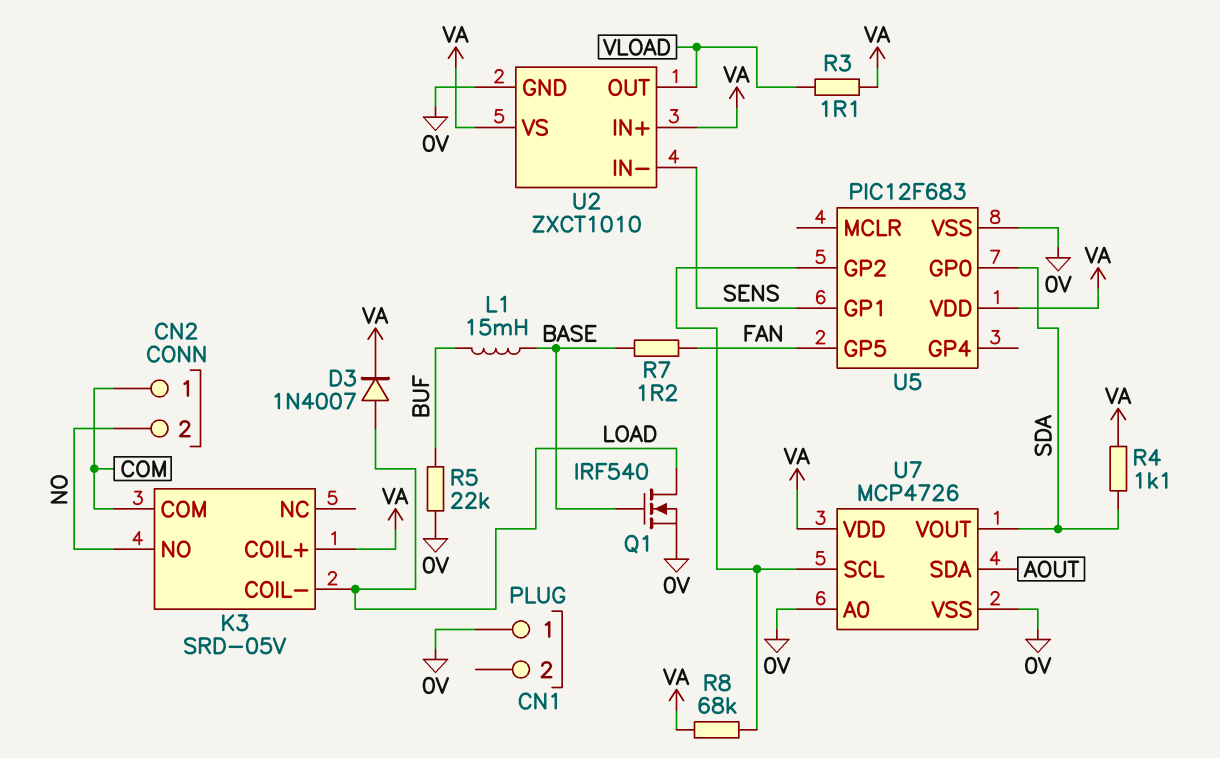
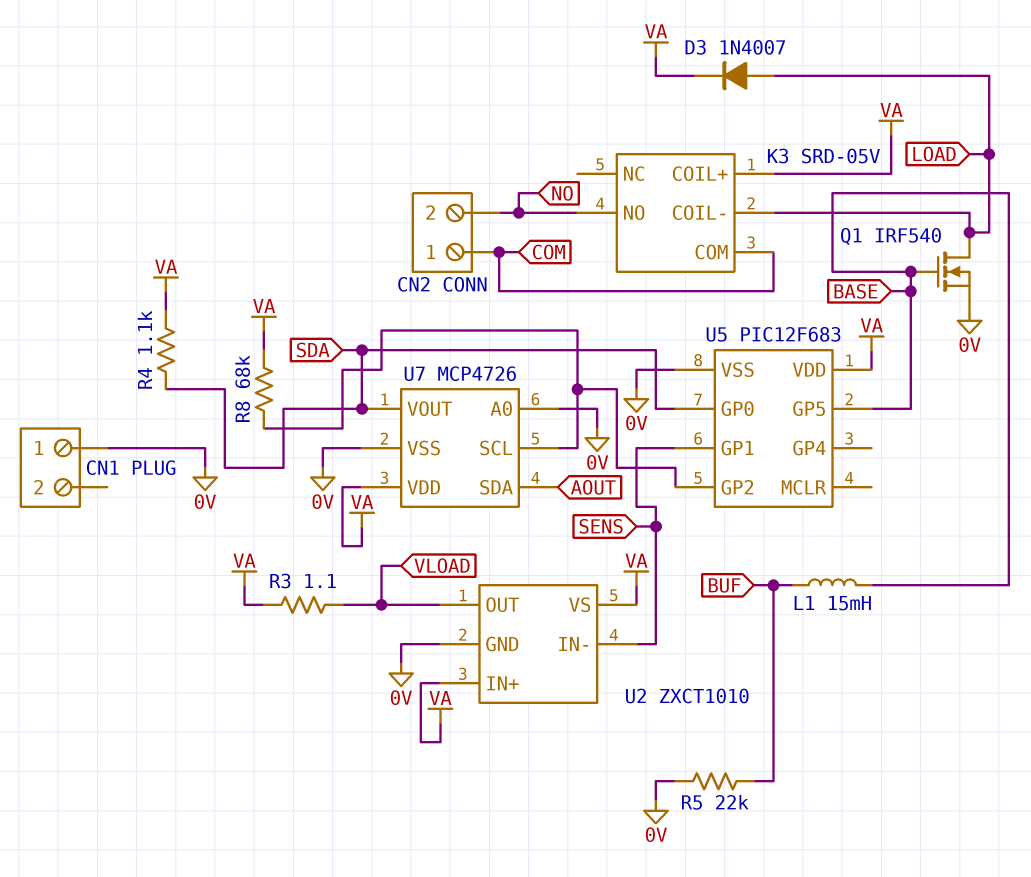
R7: 1.2 (BASE, FAN) -> none
U5 pin GP5: FAN -> BASE

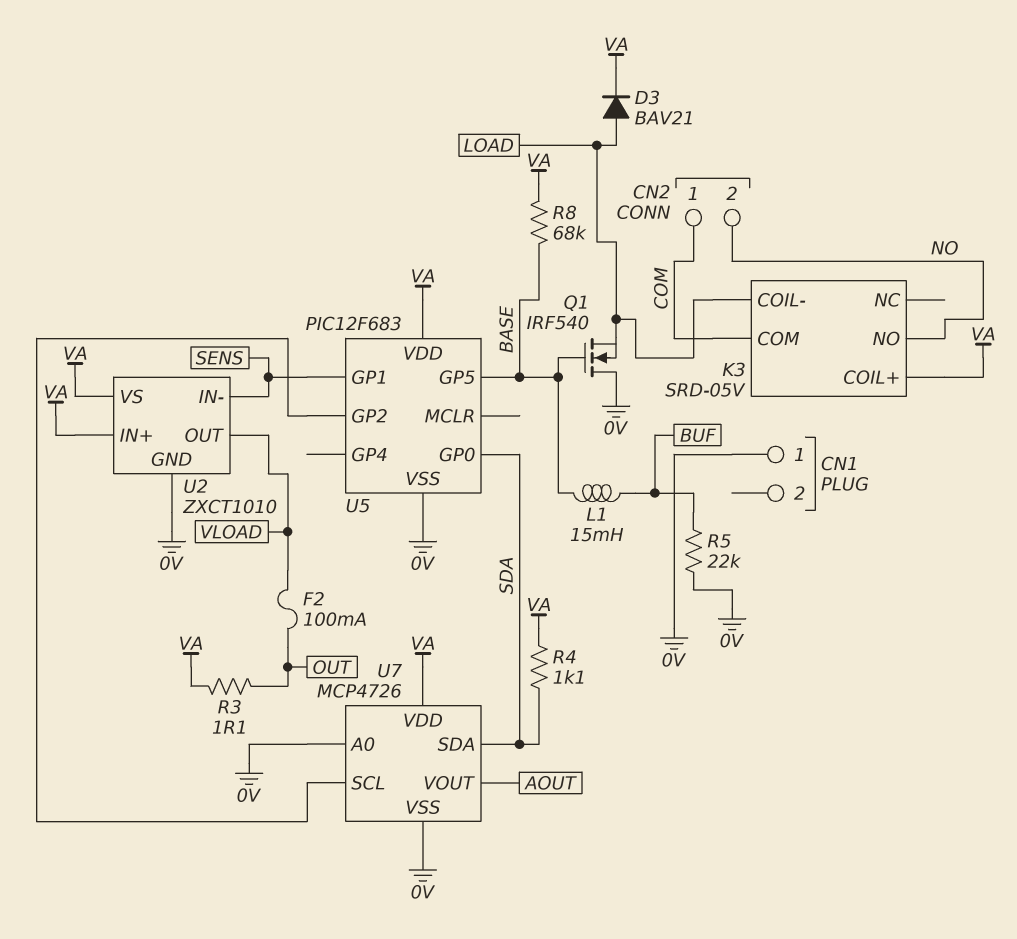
D3: diode 1N4007 (A LOAD, K VA) -> diode BAV21 (A LOAD, K VA)
F2: none -> 100mA (OUT, VLOAD)
Q1: NMOS IRF540 (G BASE, D LOAD, S 0V) -> NMOS IRF540 (G BASE, D 0V, S LOAD)
R3: 1.1 (VA, VLOAD) -> 1.1 (OUT, VA)
R8: 68k (U5/GP2, VA) -> 68k (BASE, VA)
U7 pin SDA: AOUT -> SDA
U7 pin VOUT: SDA -> AOUT

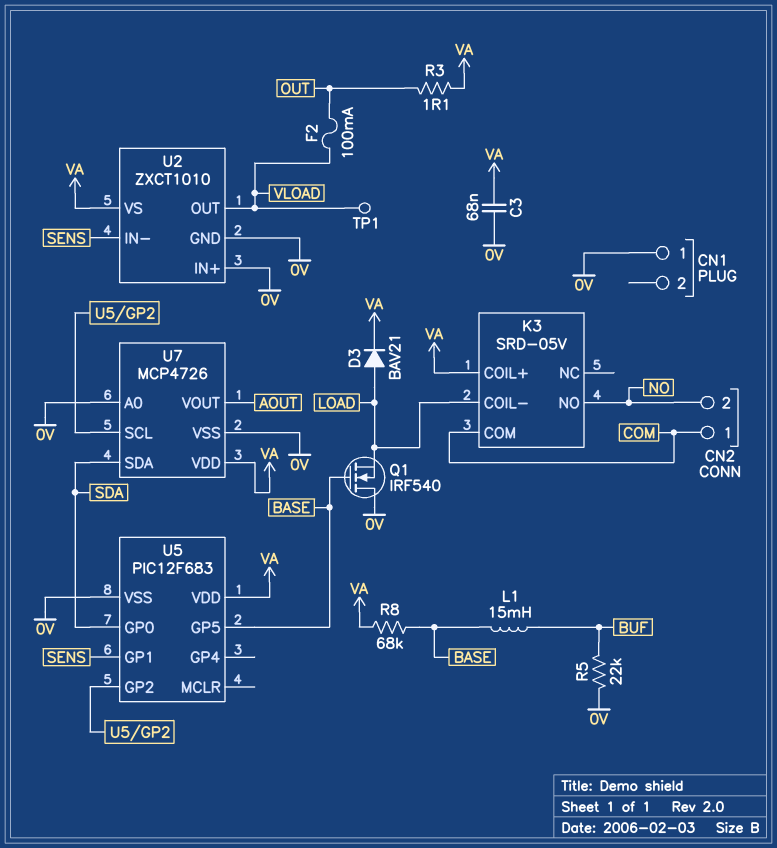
C3: none -> 68nF (0V, VA)
R4: 1.1k (SDA, VA) -> none
TP1: none -> test point (VLOAD)
U2 pin IN+: VA -> 0V

